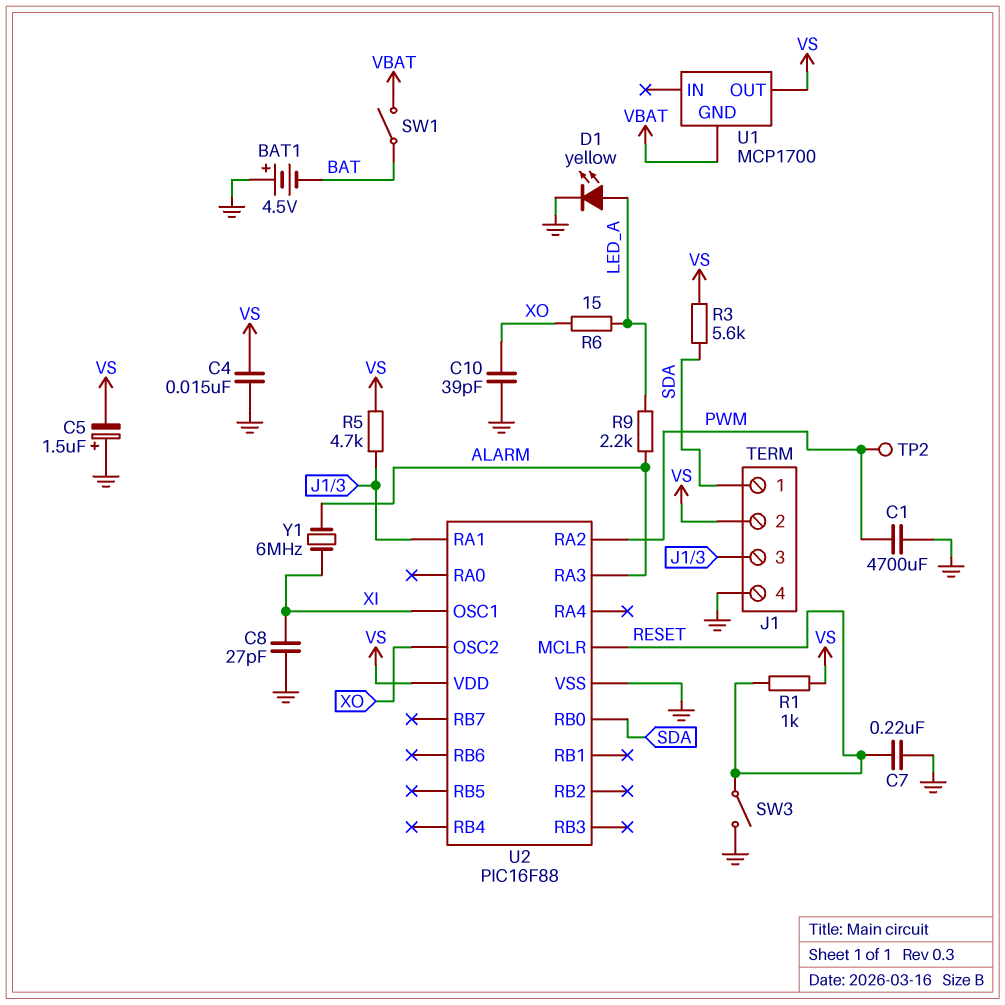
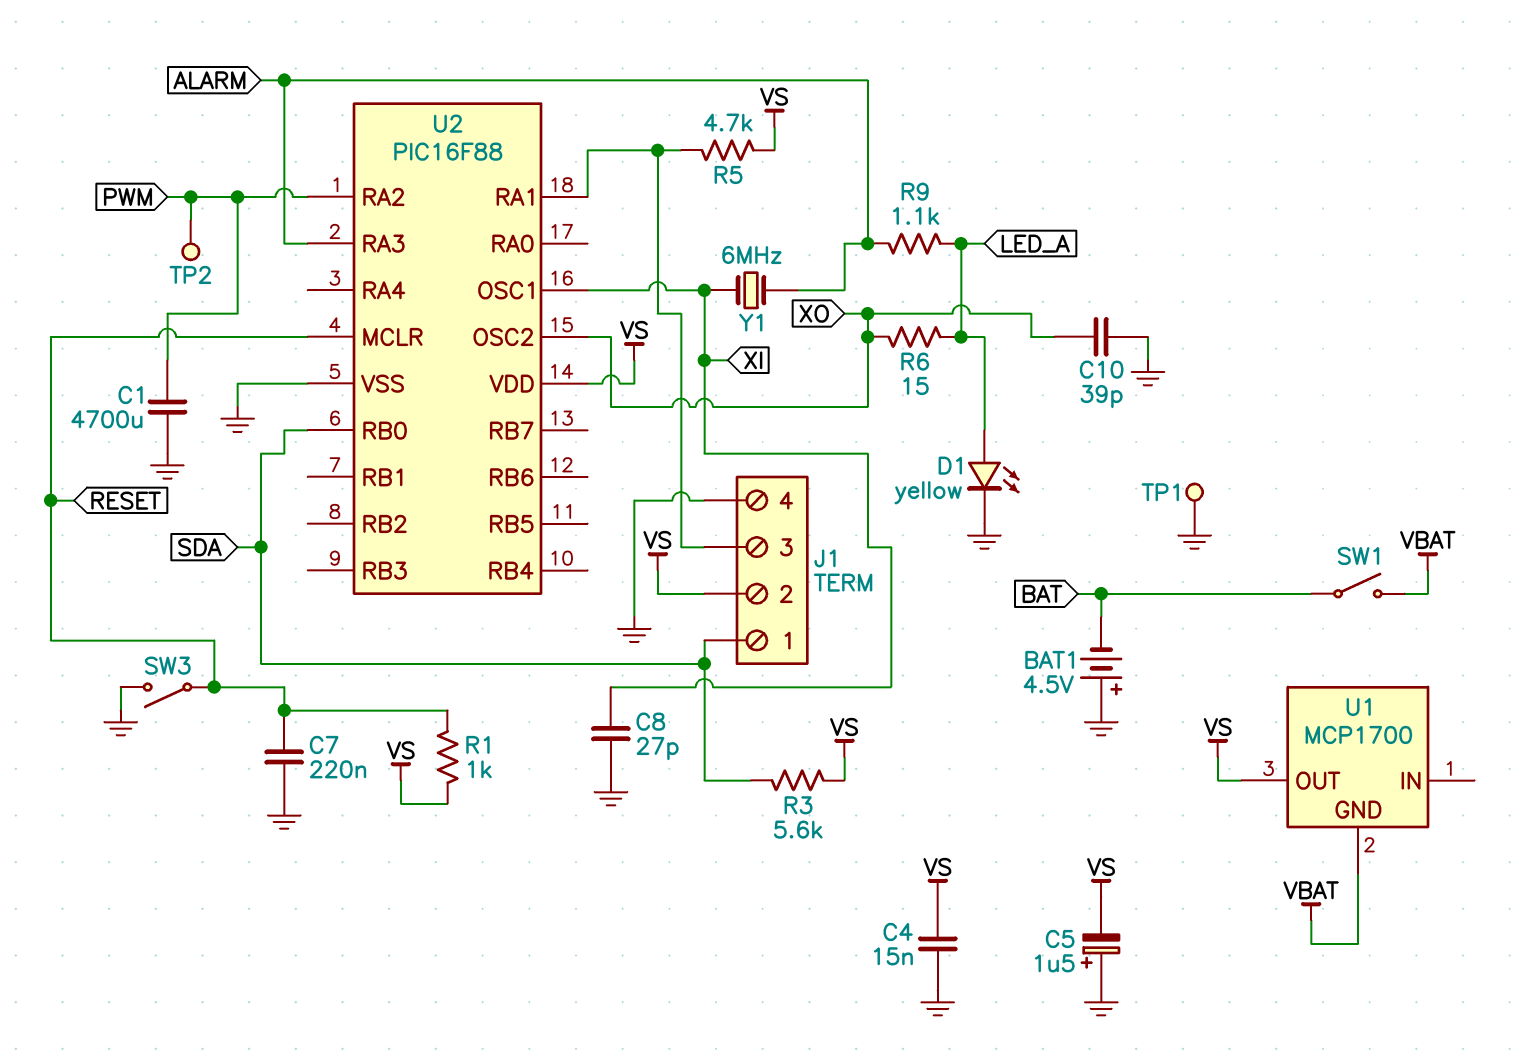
R9: 2.2k (ALARM, LED_A) -> 1.1k (ALARM, LED_A)
TP1: none -> test point (GND)

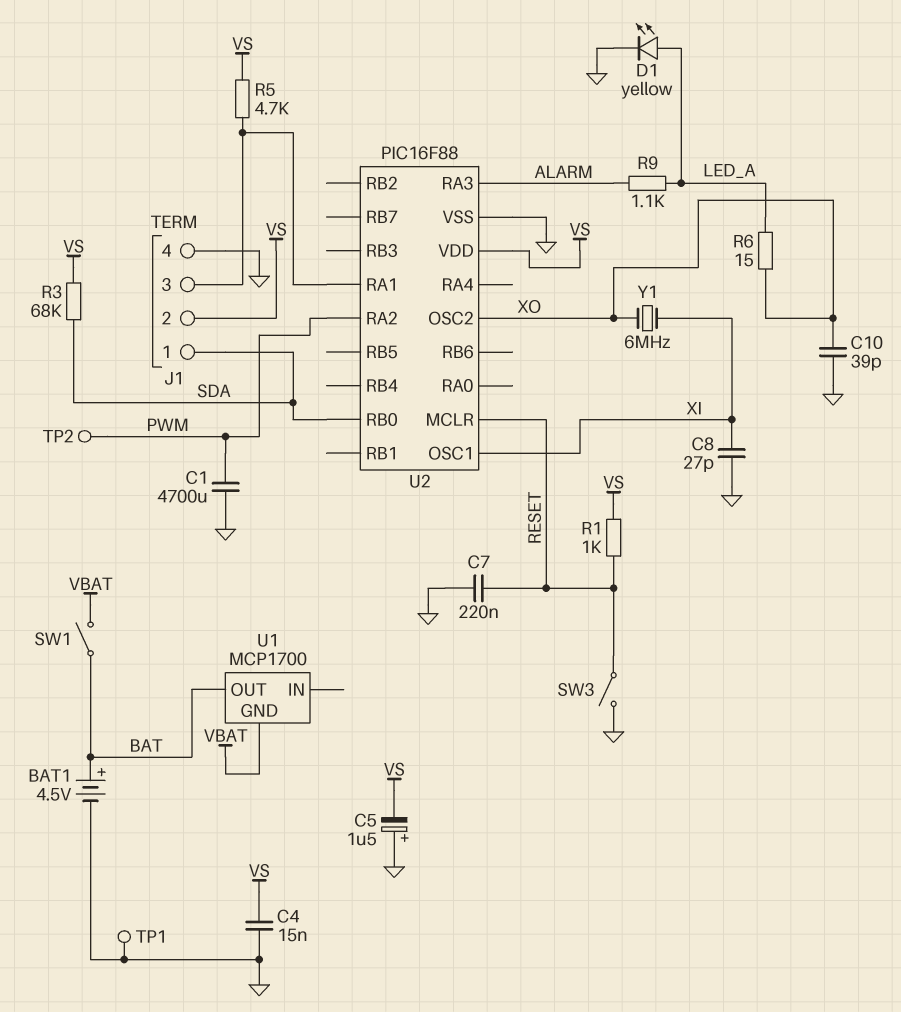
BAT1: 4.5V (plus GND, minus BAT) -> 4.5V (plus BAT, minus GND)
R3: 5.6k (SDA, VS) -> 68k (SDA, VS)
U1 pin OUT: VS -> BAT
Y1: 6MHz (ALARM, XI) -> 6MHz (XI, XO)

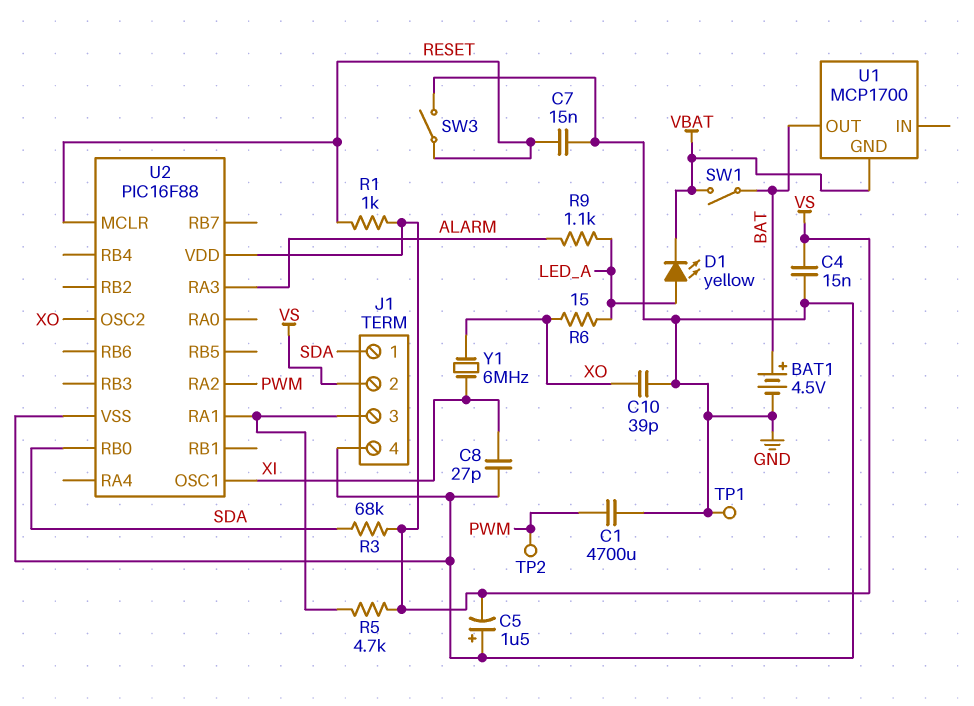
C7: 220nF (GND, RESET) -> 15nF (GND, RESET)
D1: LED yellow (A LED_A, K GND) -> LED yellow (A LED_A, K VBAT)

